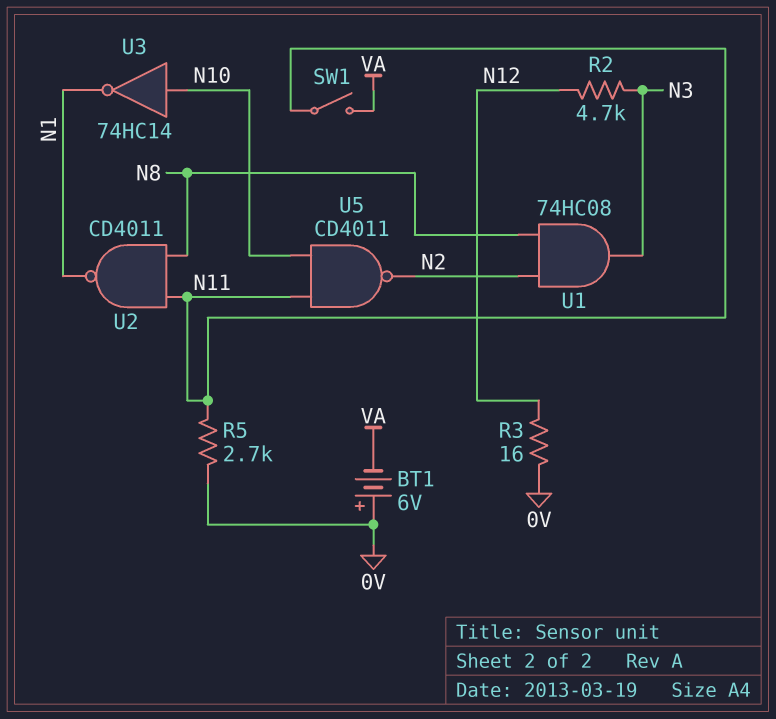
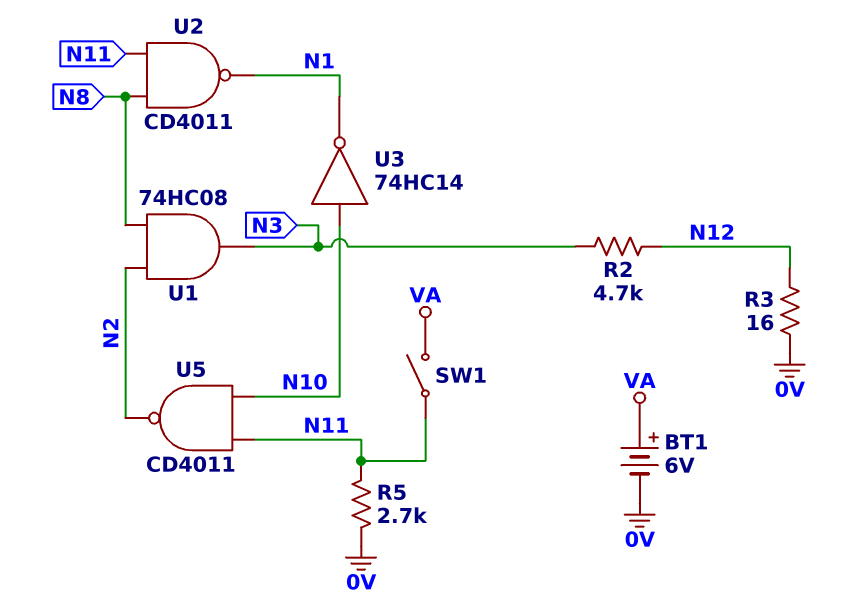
BT1: 6V (plus 0V, minus VA) -> 6V (plus VA, minus 0V)

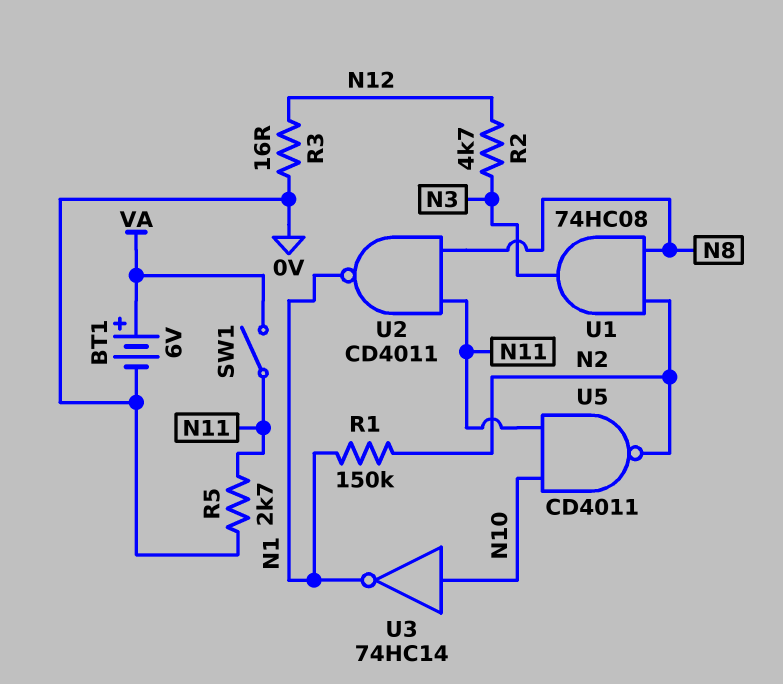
R1: none -> 150k (N1, N2)

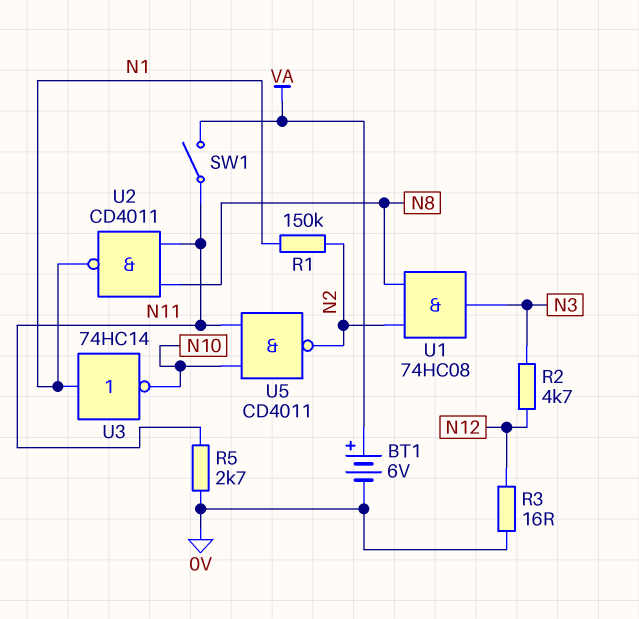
U3: NOT 74HC14 (in N10, out N1) -> NOT 74HC14 (in N1, out N10)

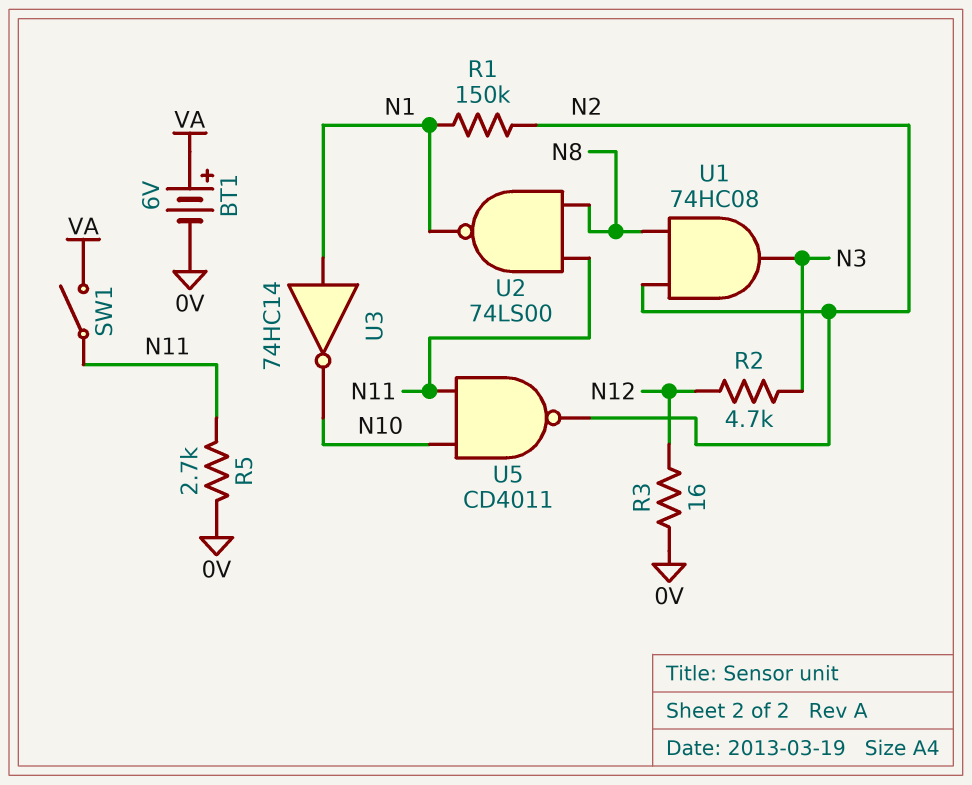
U2: NAND CD4011 (in N8, in N11, out N1) -> NAND 74LS00 (in N8, in N11, out N1)

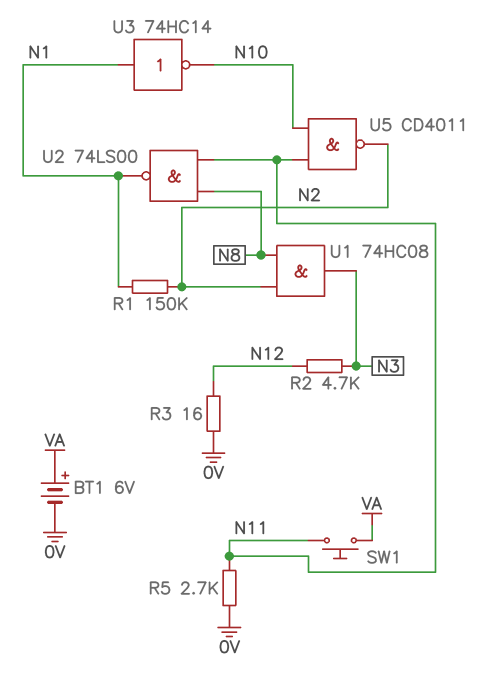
SW1: switch (N11, VA) -> button (N11, VA)

